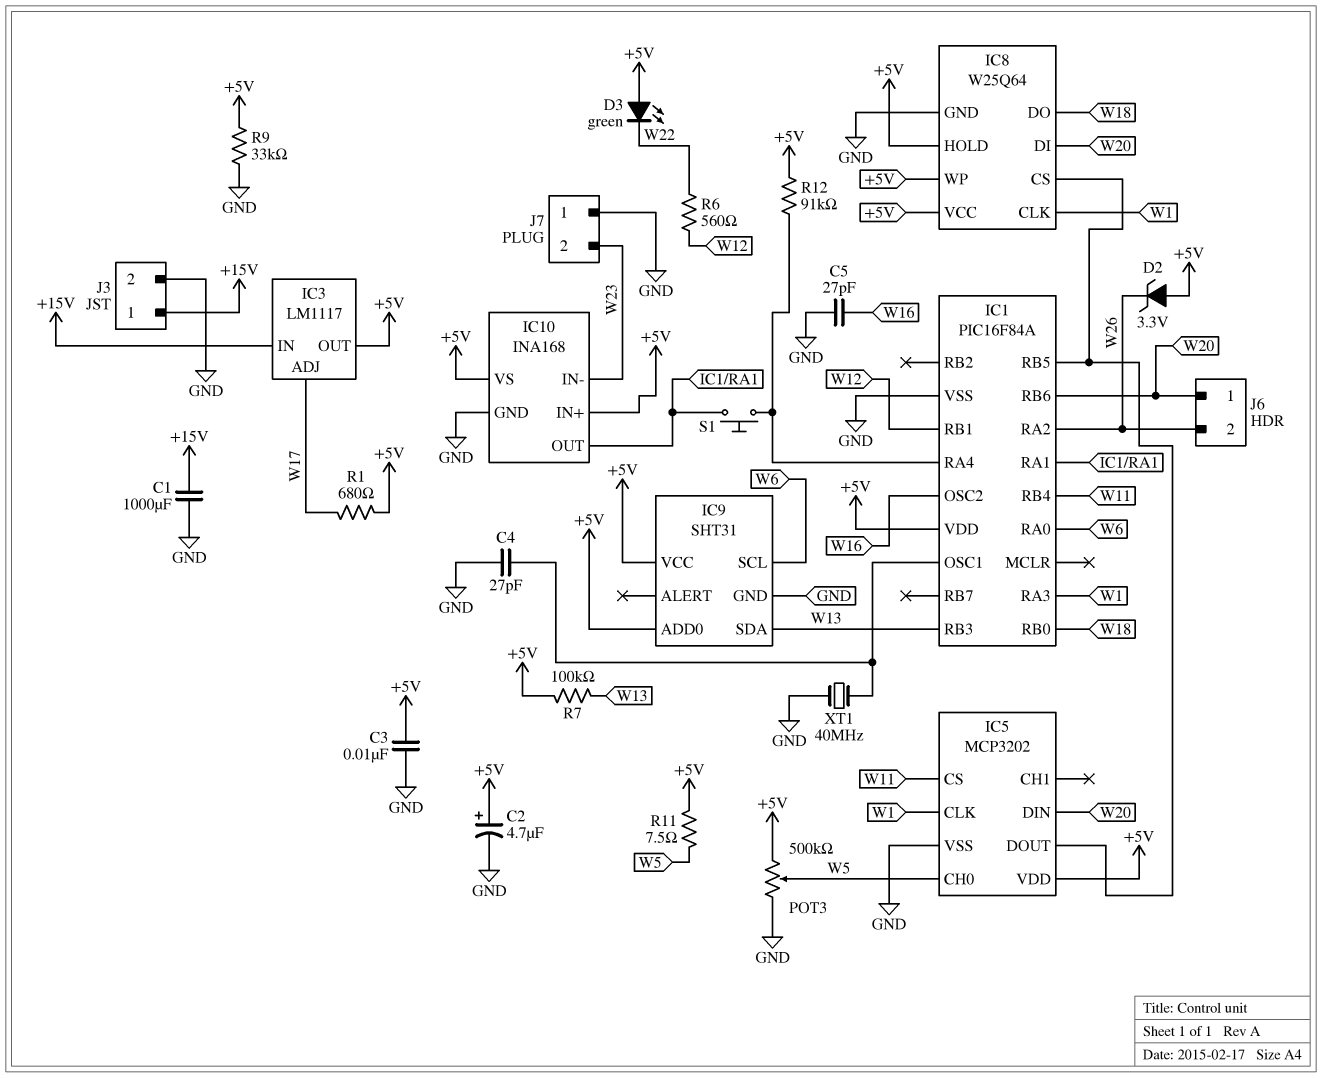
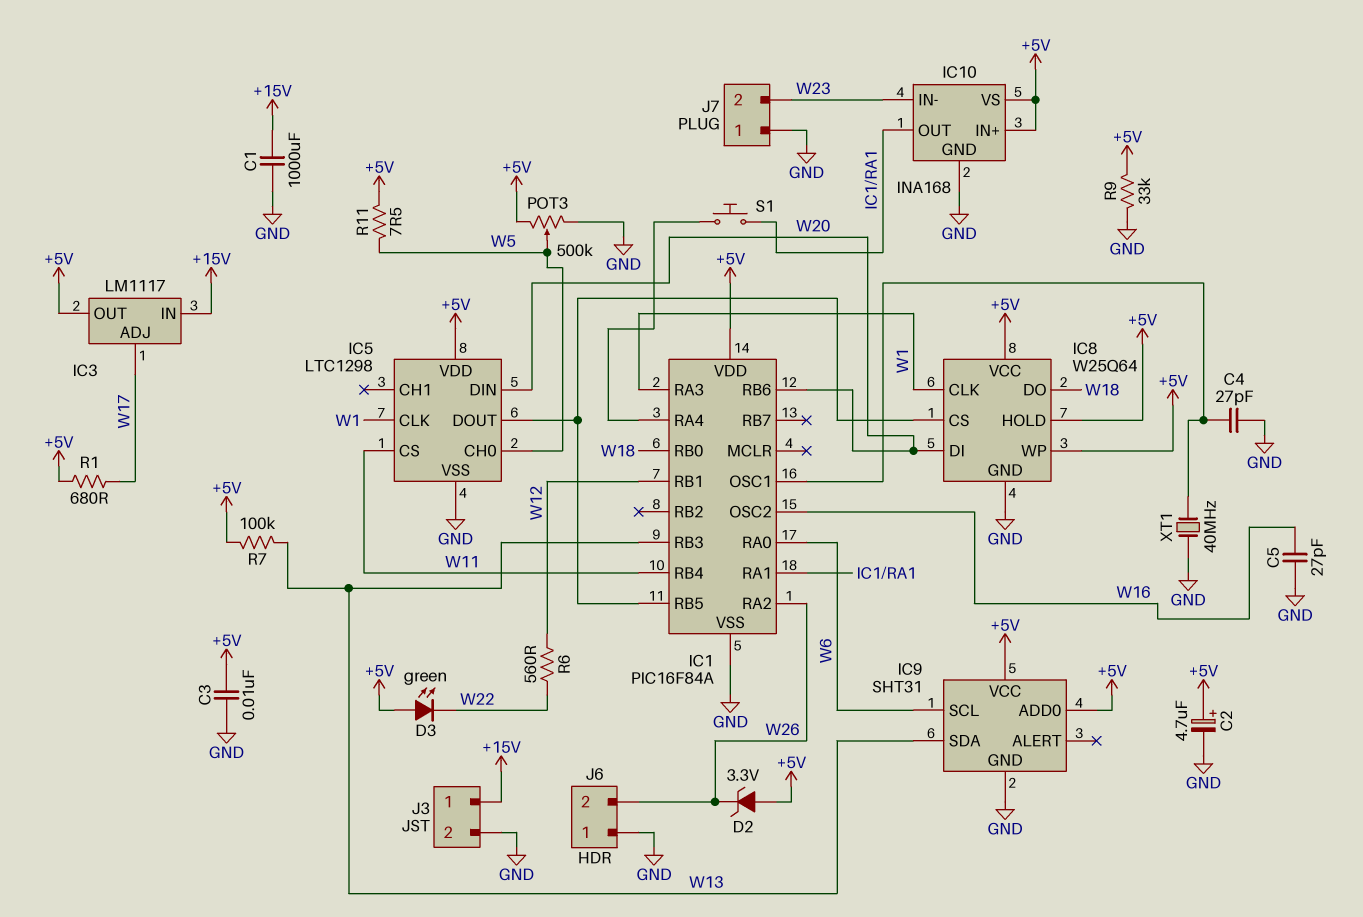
IC5: MCP3202 -> LTC1298
J6 pin 1: W20 -> GND
R12: 91k (+5V, IC1/RA4) -> none

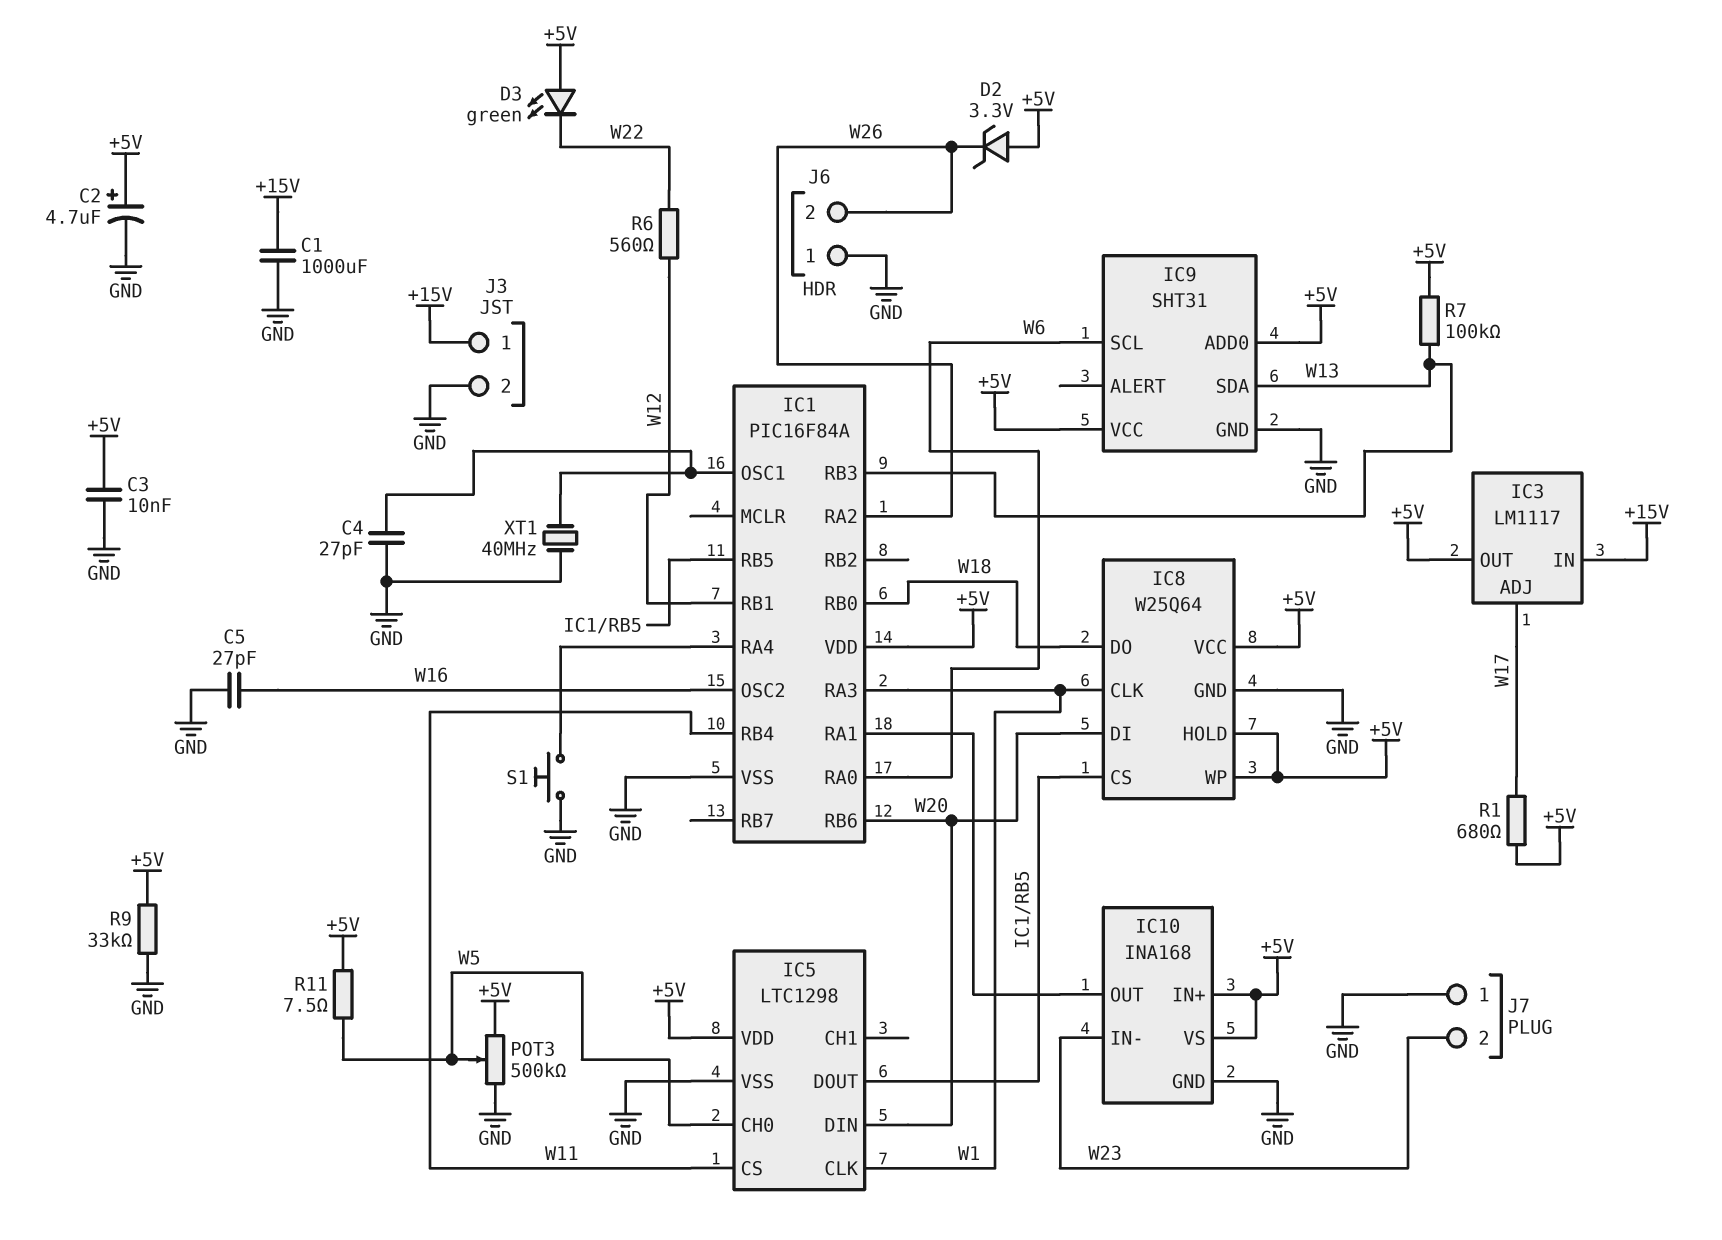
S1: button (IC1/RA1, IC1/RA4) -> button (GND, IC1/RA4)

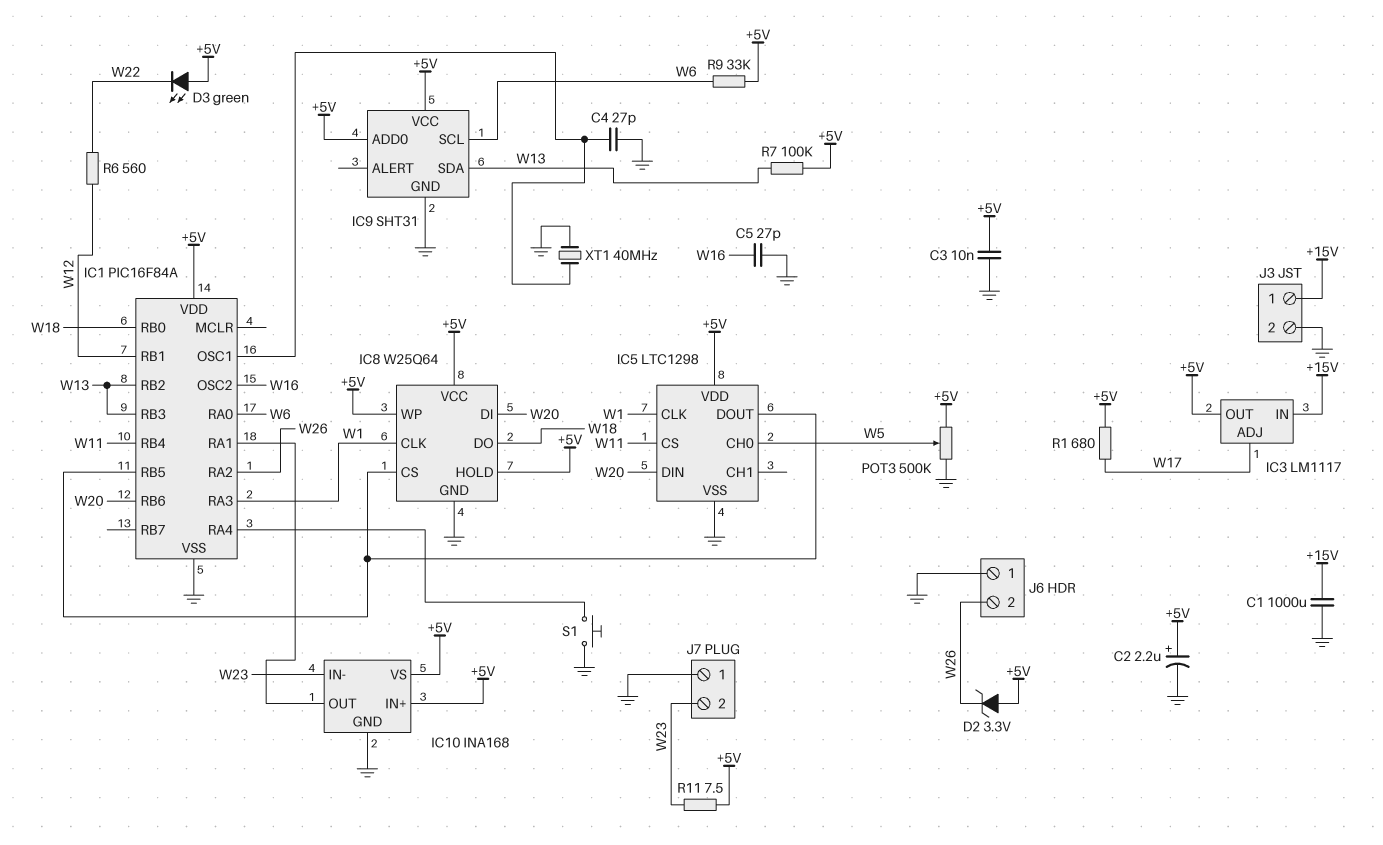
C2: 4.7uF (plus +5V, minus GND) -> 2.2uF (plus +5V, minus GND)
IC1 pin RB2: none -> W13
R9: 33k (+5V, GND) -> 33k (+5V, W6)
R11: 7.5 (+5V, W5) -> 7.5 (+5V, W23)

